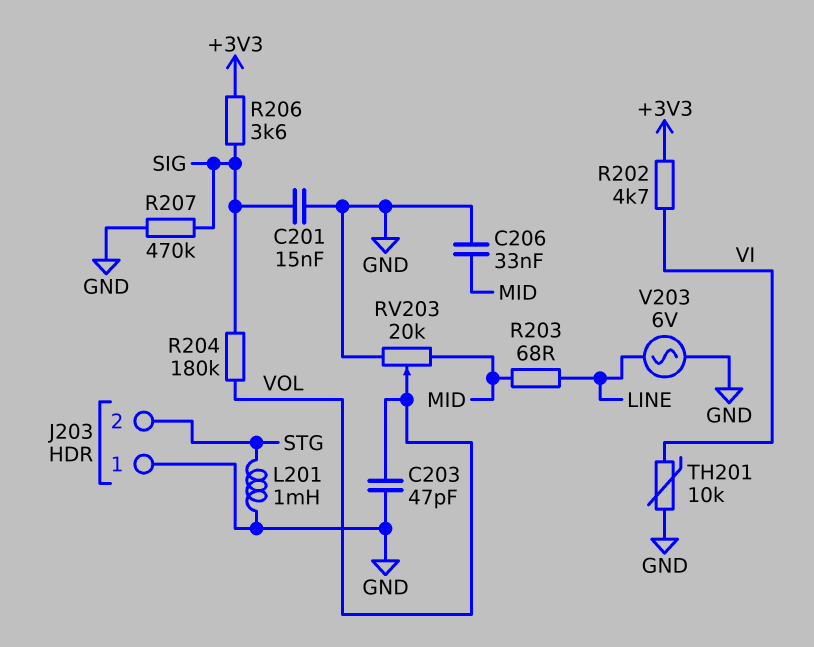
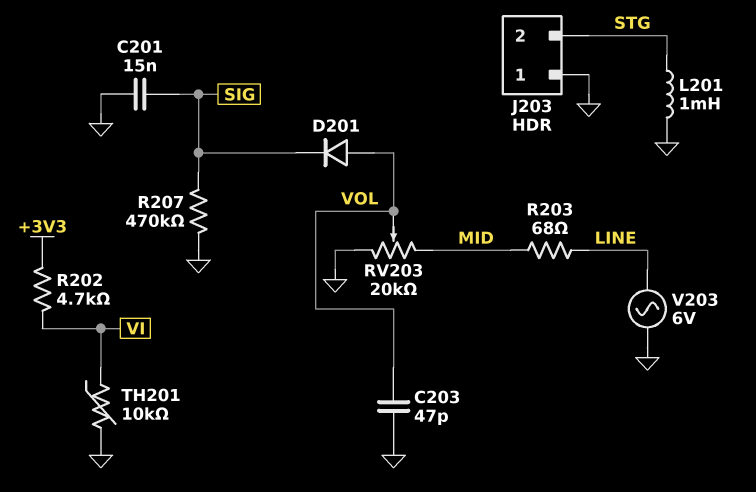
C206: 33nF (GND, MID) -> none
D201: none -> diode (A VOL, K SIG)
R204: 180k (SIG, VOL) -> none
R206: 3.6k (+3V3, SIG) -> none

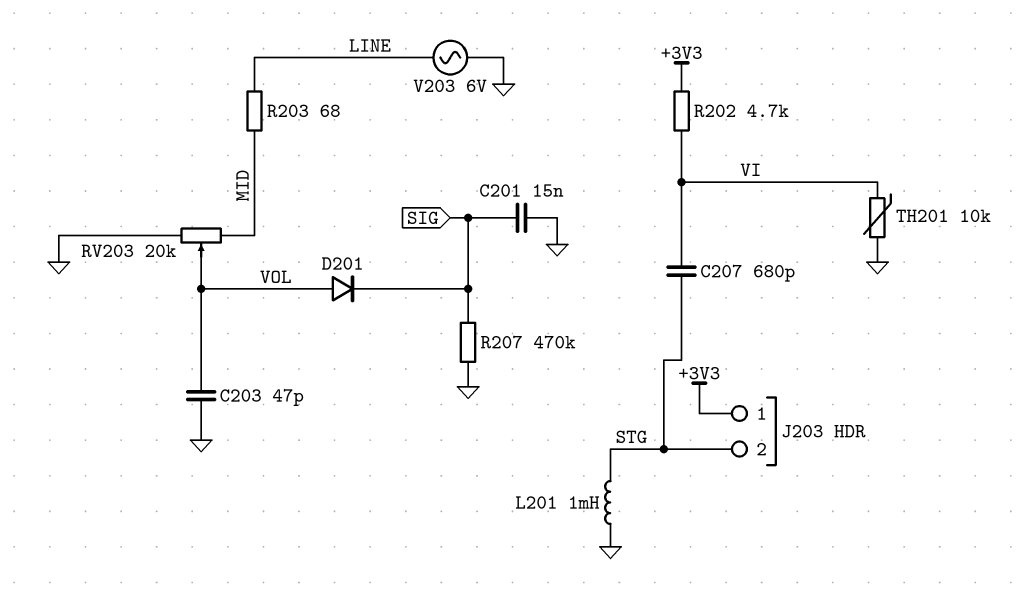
C207: none -> 680pF (STG, VI)
J203 pin 1: GND -> +3V3

